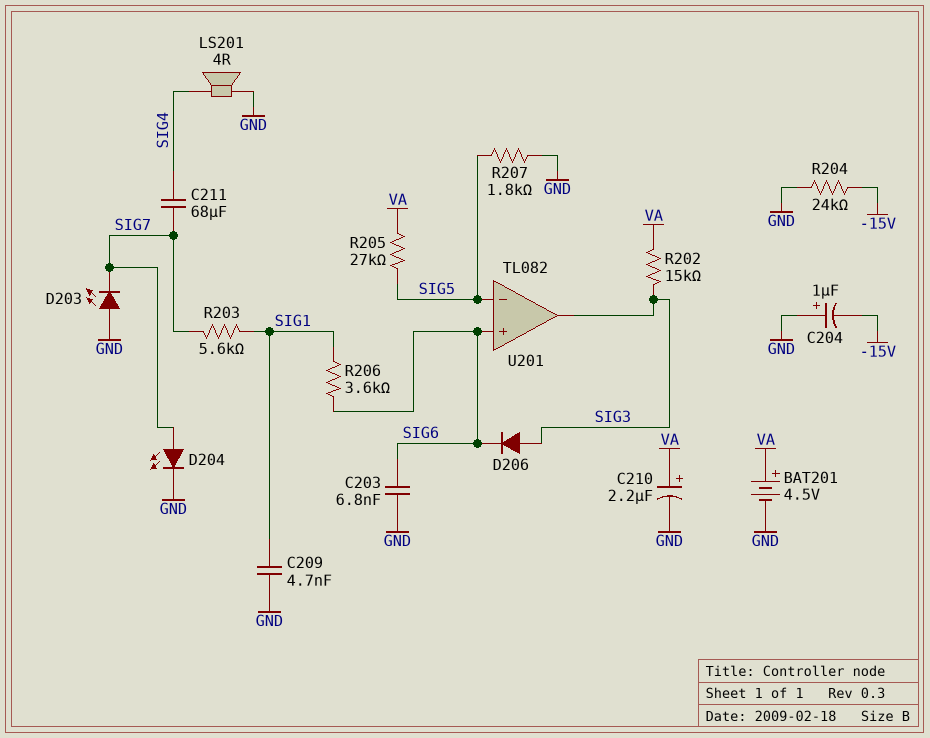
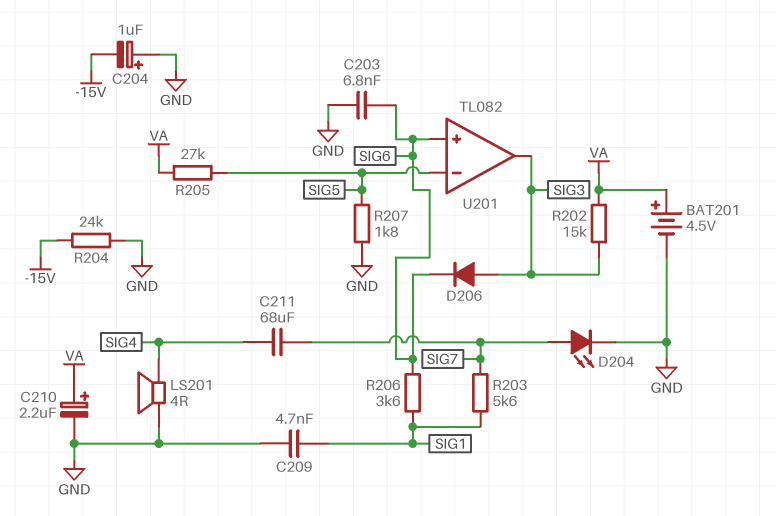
D203: LED (A GND, K SIG7) -> none

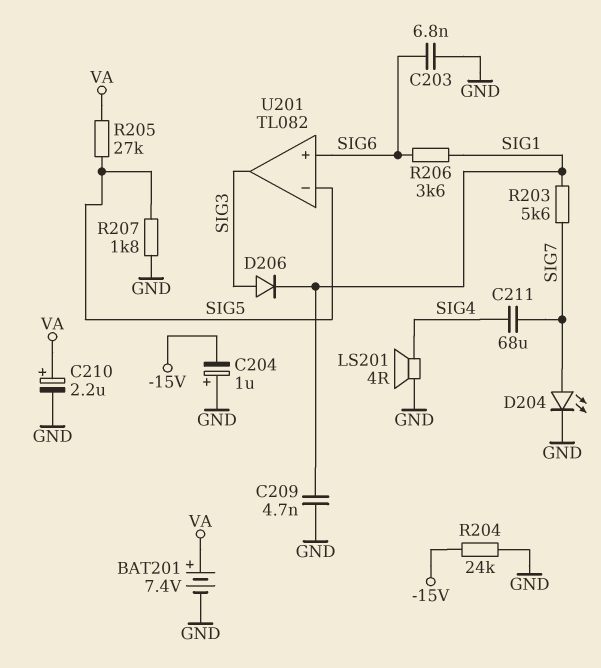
BAT201: 4.5V (plus VA, minus GND) -> 7.4V (plus VA, minus GND)
D206: diode (A SIG3, K SIG6) -> diode (A SIG3, K SIG1)
R202: 15k (SIG3, VA) -> none

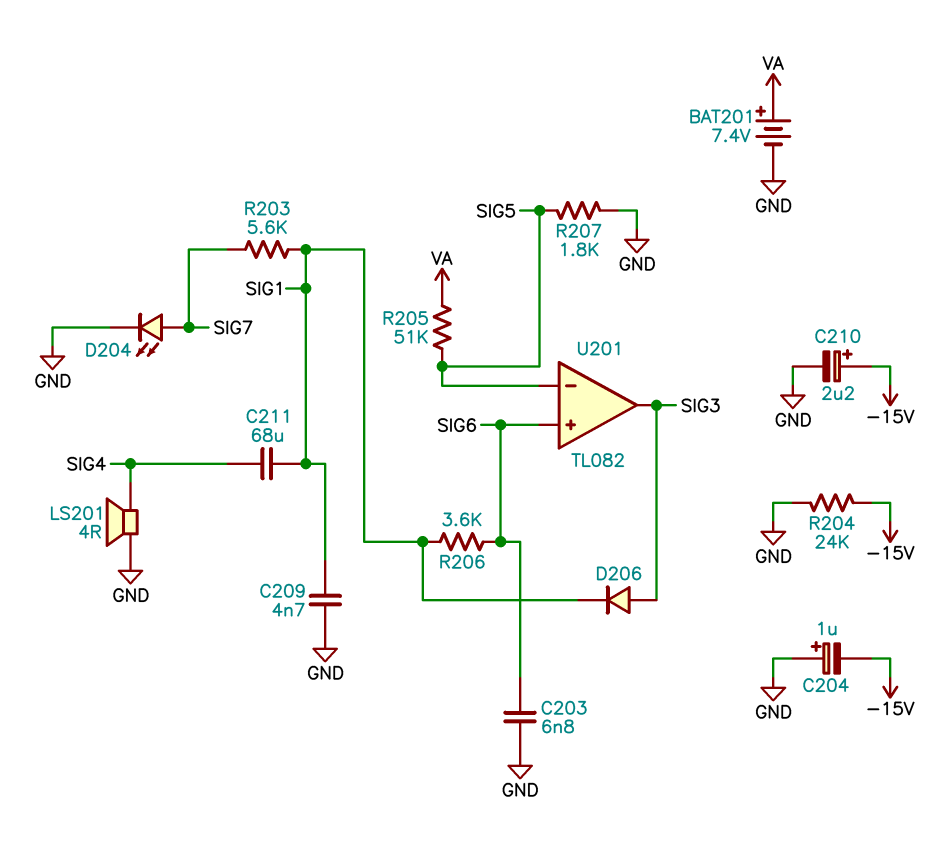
C210: 2.2uF (plus VA, minus GND) -> 2.2uF (plus -15V, minus GND)
C211: 68uF (SIG4, SIG7) -> 68uF (SIG1, SIG4)
R205: 27k (SIG5, VA) -> 51k (SIG5, VA)

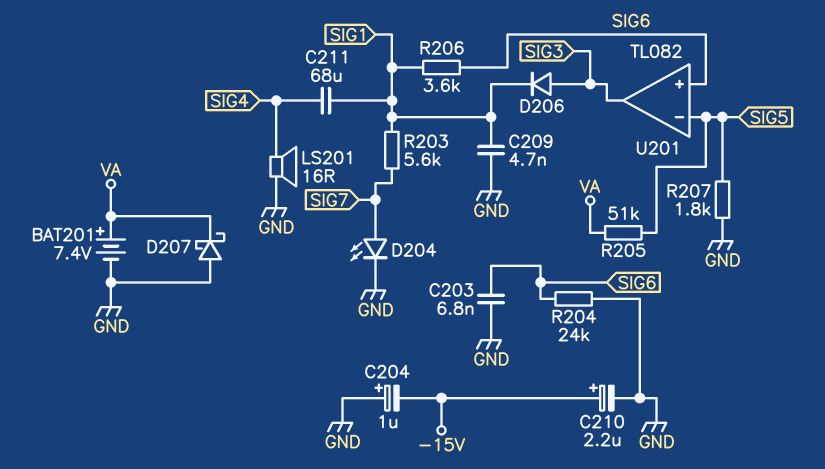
D207: none -> schottky (A GND, K VA)
LS201: speaker 4R (GND, SIG4) -> speaker 16R (GND, SIG4)
R204: 24k (-15V, GND) -> 24k (GND, SIG6)

